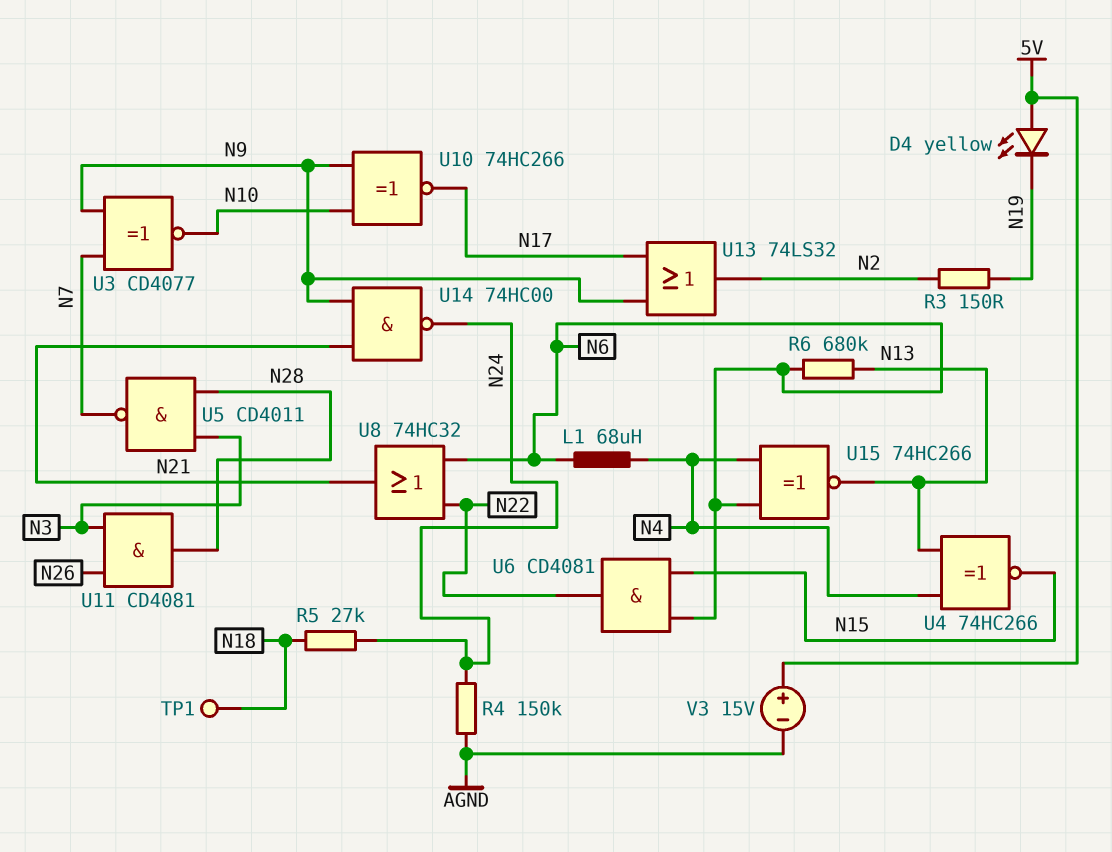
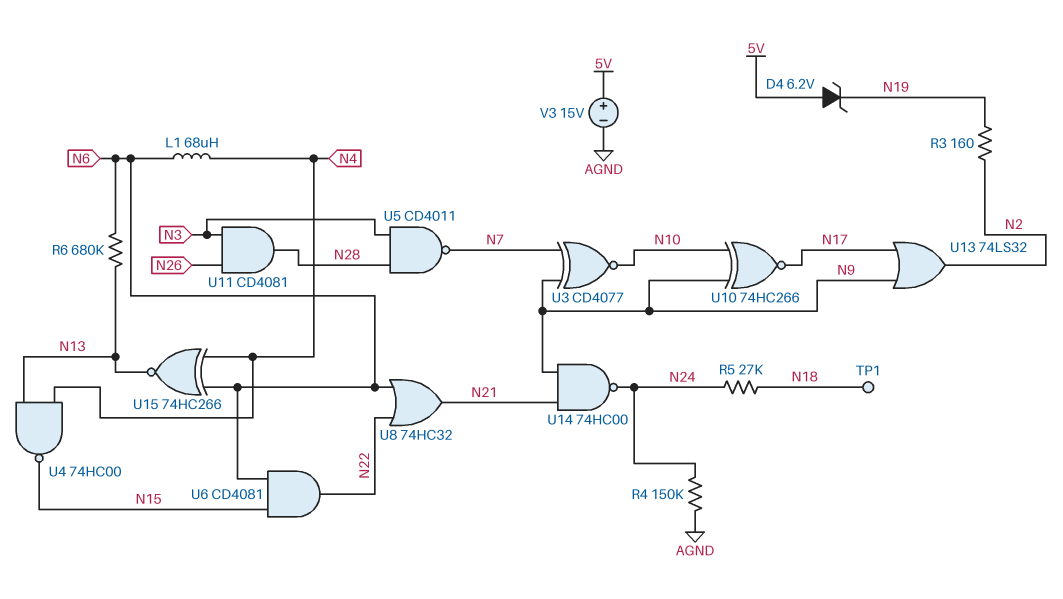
D4: LED yellow (A 5V, K N19) -> zener 6.2V (A 5V, K N19)
R3: 150 (N2, N19) -> 160 (N2, N19)
U4: XNOR 74HC266 (in N4, in N13, out N15) -> NAND 74HC00 (in N4, in N13, out N15)

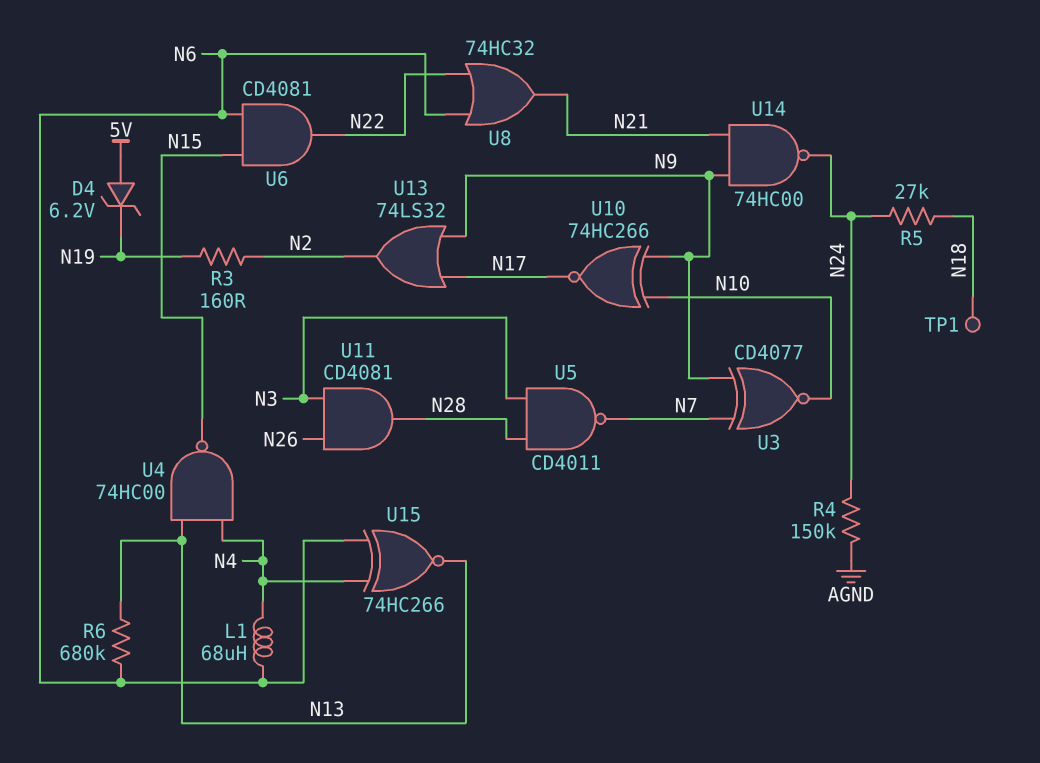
V3: 15V (plus 5V, minus AGND) -> none

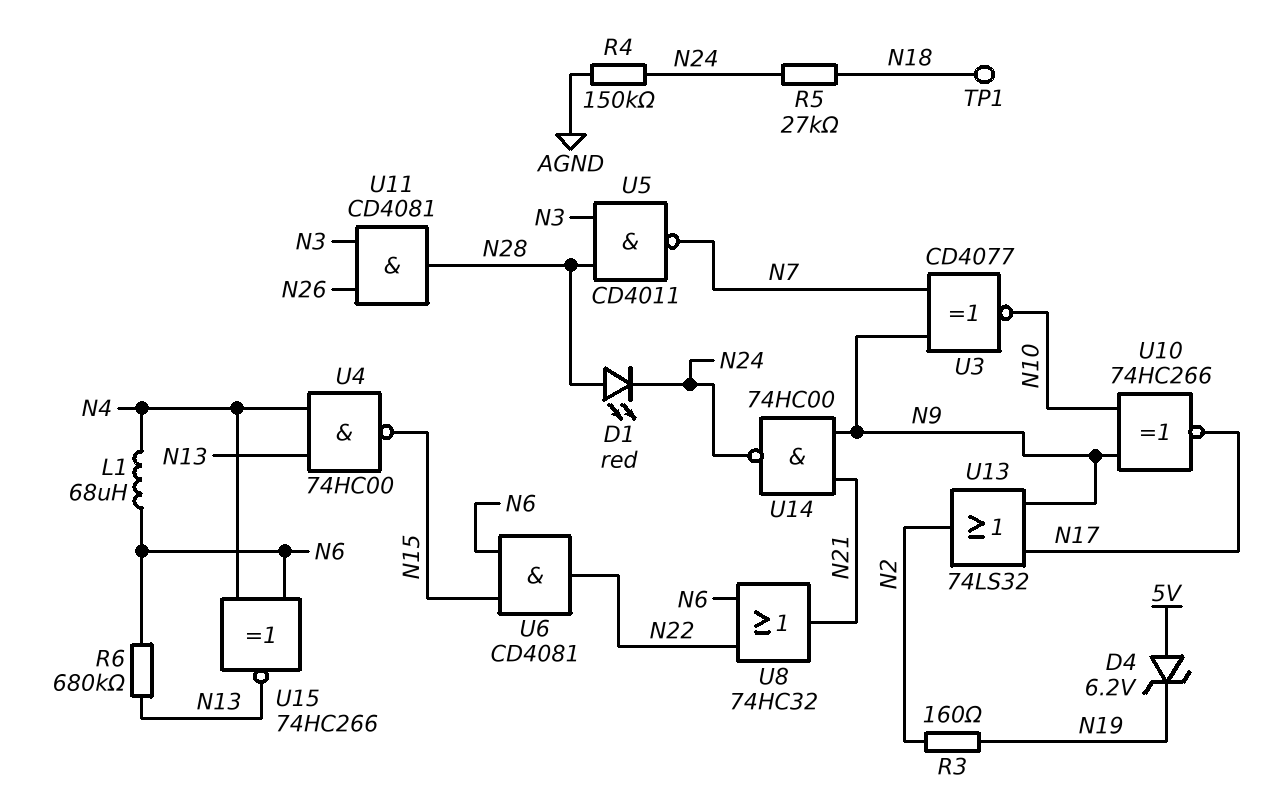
D1: none -> LED red (A N28, K N24)

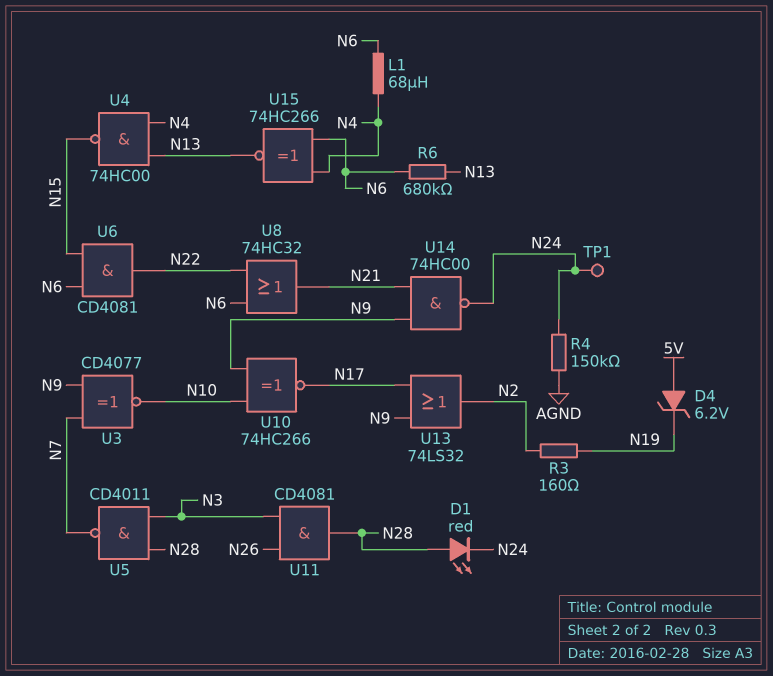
R5: 27k (N18, N24) -> none
TP1: test point (N18) -> test point (N24)

